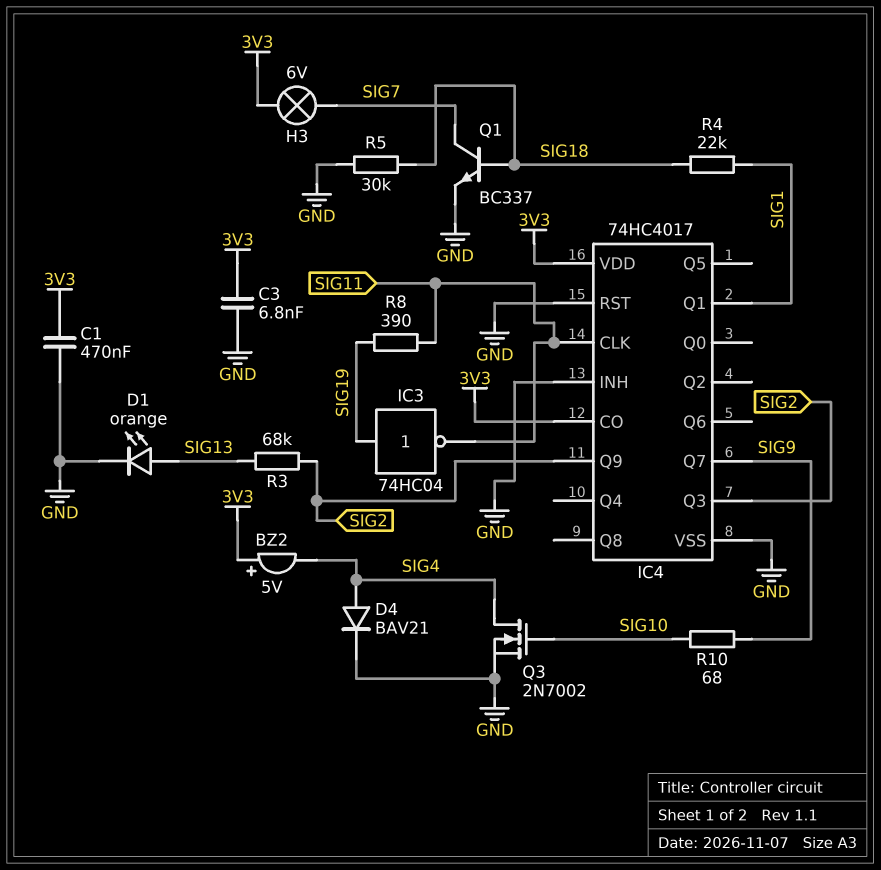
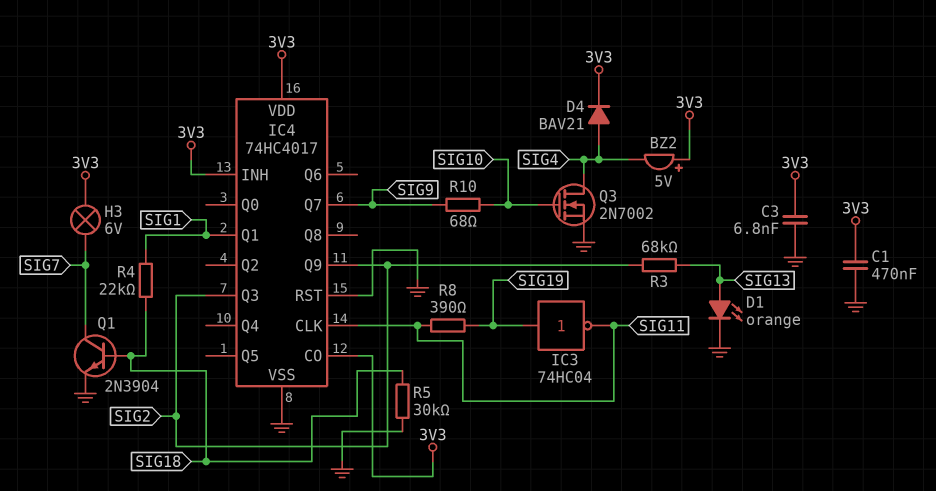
D4: diode BAV21 (A SIG4, K GND) -> diode BAV21 (A SIG4, K 3V3)
IC4 pin INH: GND -> 3V3
Q1: NPN BC337 (B SIG18, C SIG7, E GND) -> NPN 2N3904 (B SIG18, C SIG7, E GND)

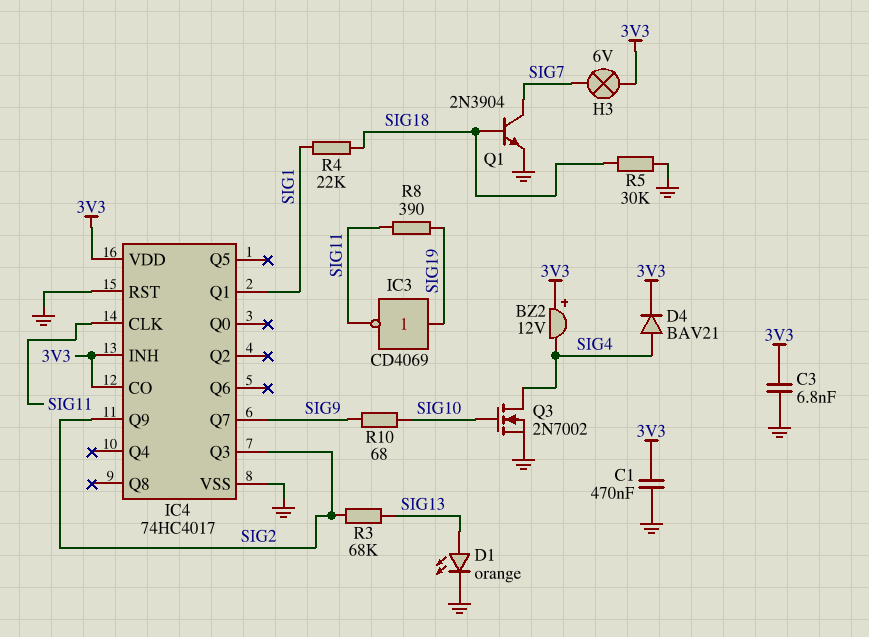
BZ2: buzzer 5V (plus 3V3, minus SIG4) -> buzzer 12V (plus 3V3, minus SIG4)
IC3: NOT 74HC04 (in SIG19, out SIG11) -> NOT CD4069 (in SIG19, out SIG11)

